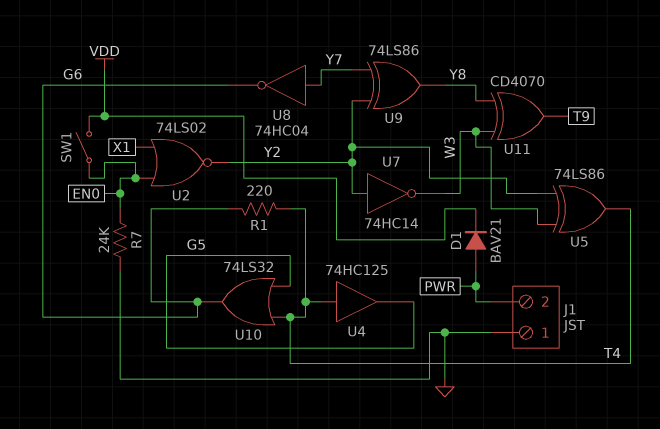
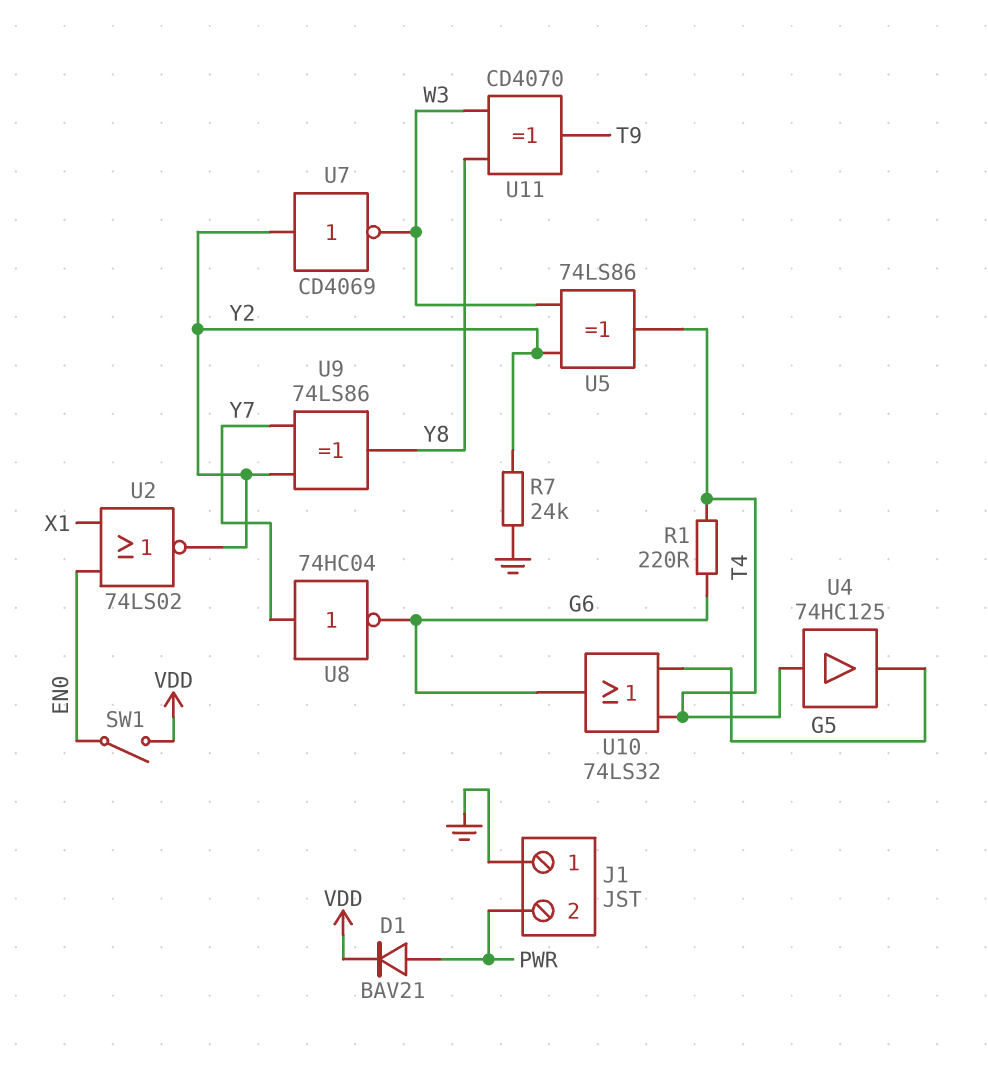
R7: 24k (EN0, GND) -> 24k (GND, Y2)
U7: NOT 74HC14 (in Y2, out W3) -> NOT CD4069 (in Y2, out W3)

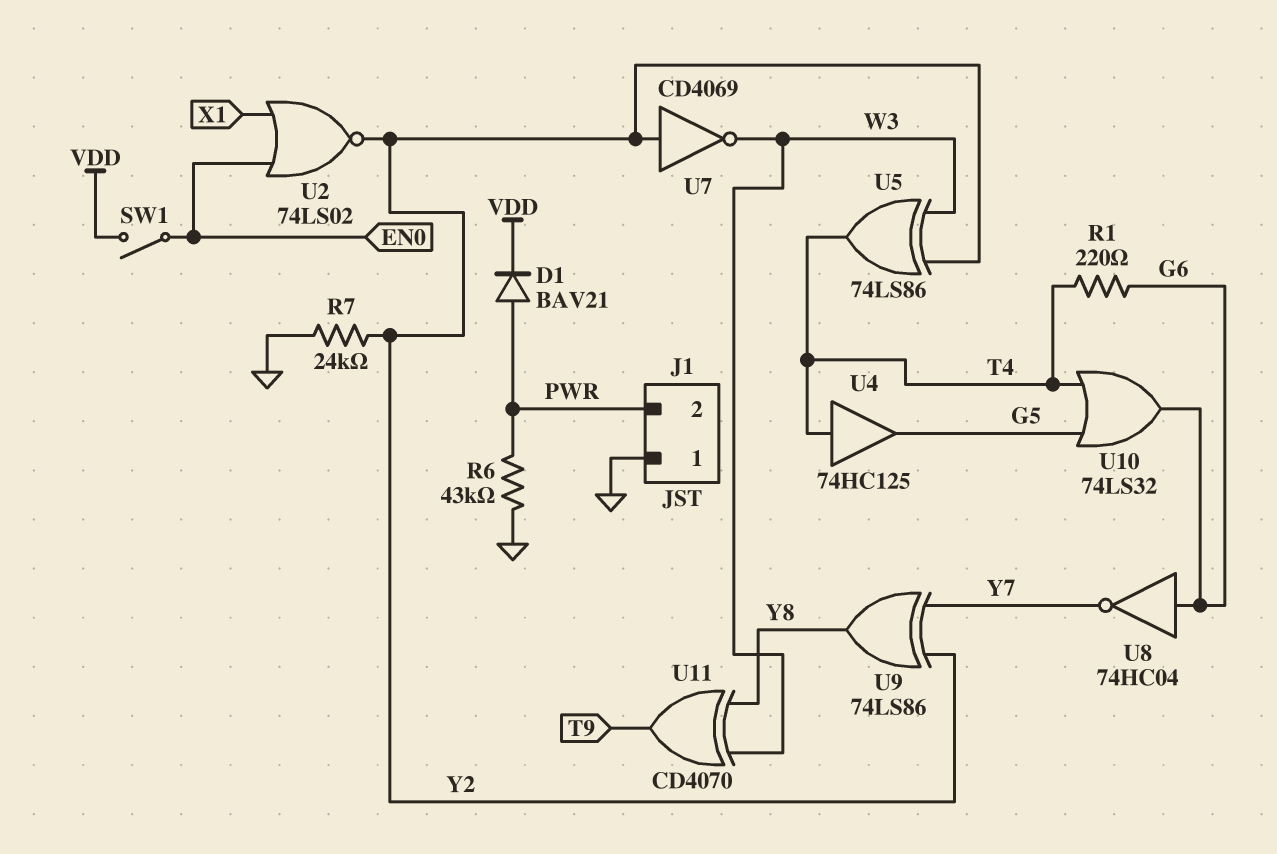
R6: none -> 43k (GND, PWR)
U8: NOT 74HC04 (in Y7, out G6) -> NOT 74HC04 (in G6, out Y7)

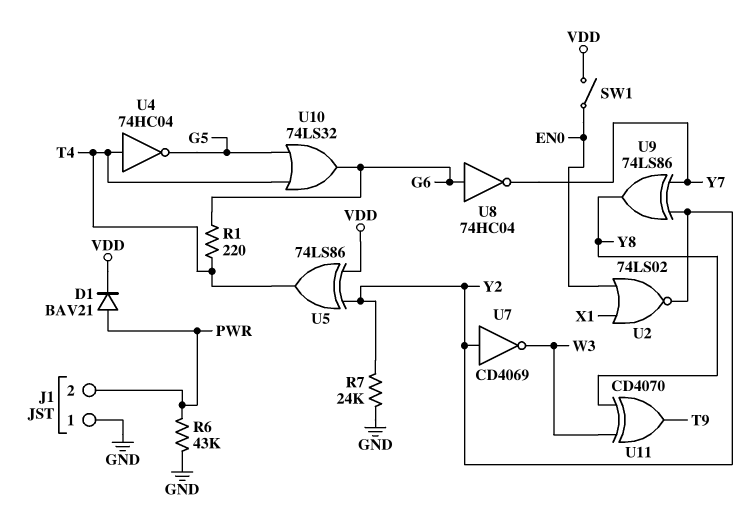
U4: buffer 74HC125 (in T4, out G5) -> NOT 74HC04 (in T4, out G5)
U5: XOR 74LS86 (in W3, in Y2, out T4) -> XOR 74LS86 (in VDD, in Y2, out T4)

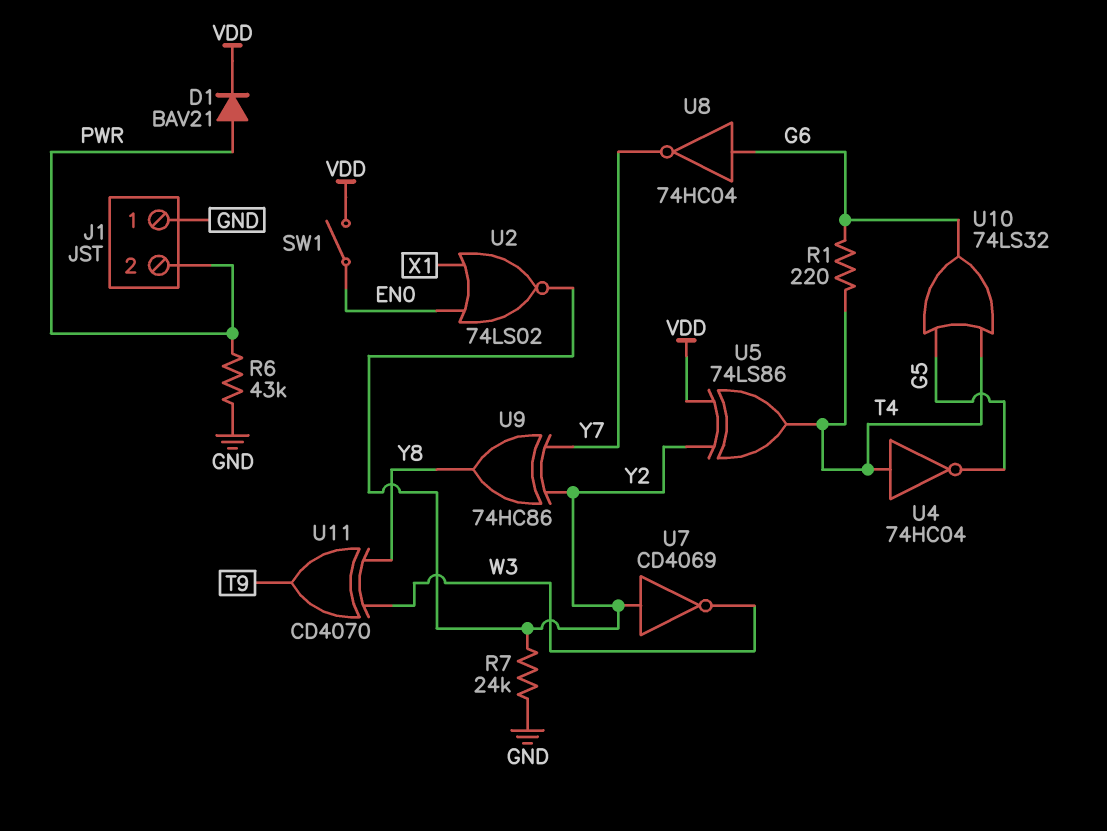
U9: XOR 74LS86 (in Y2, in Y7, out Y8) -> XOR 74HC86 (in Y2, in Y7, out Y8)

